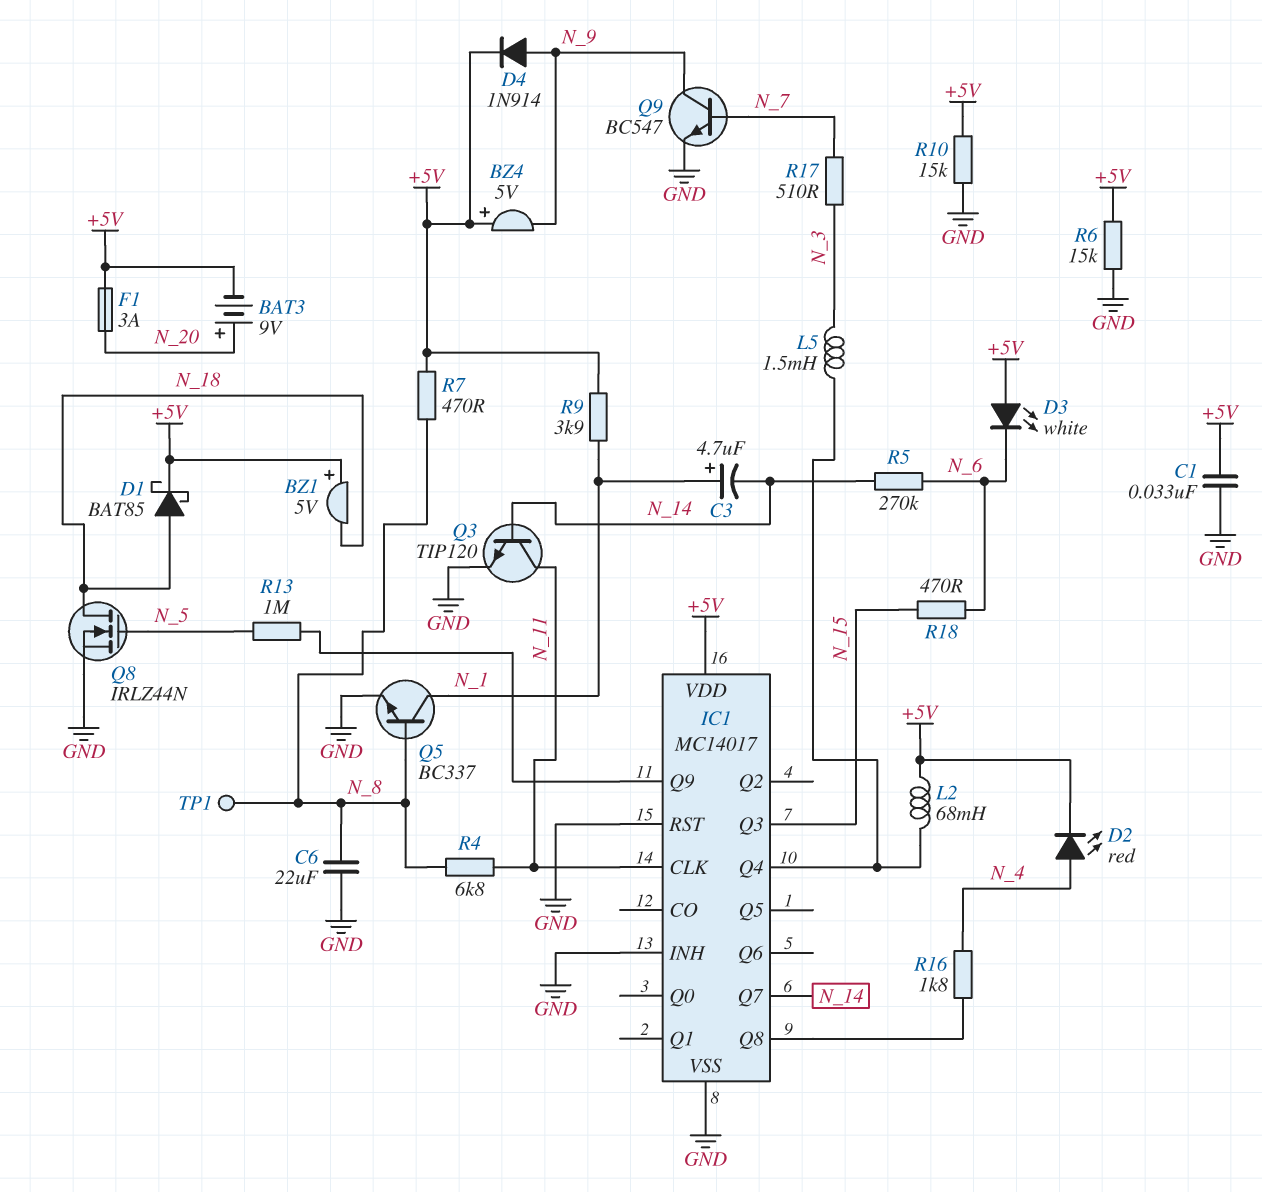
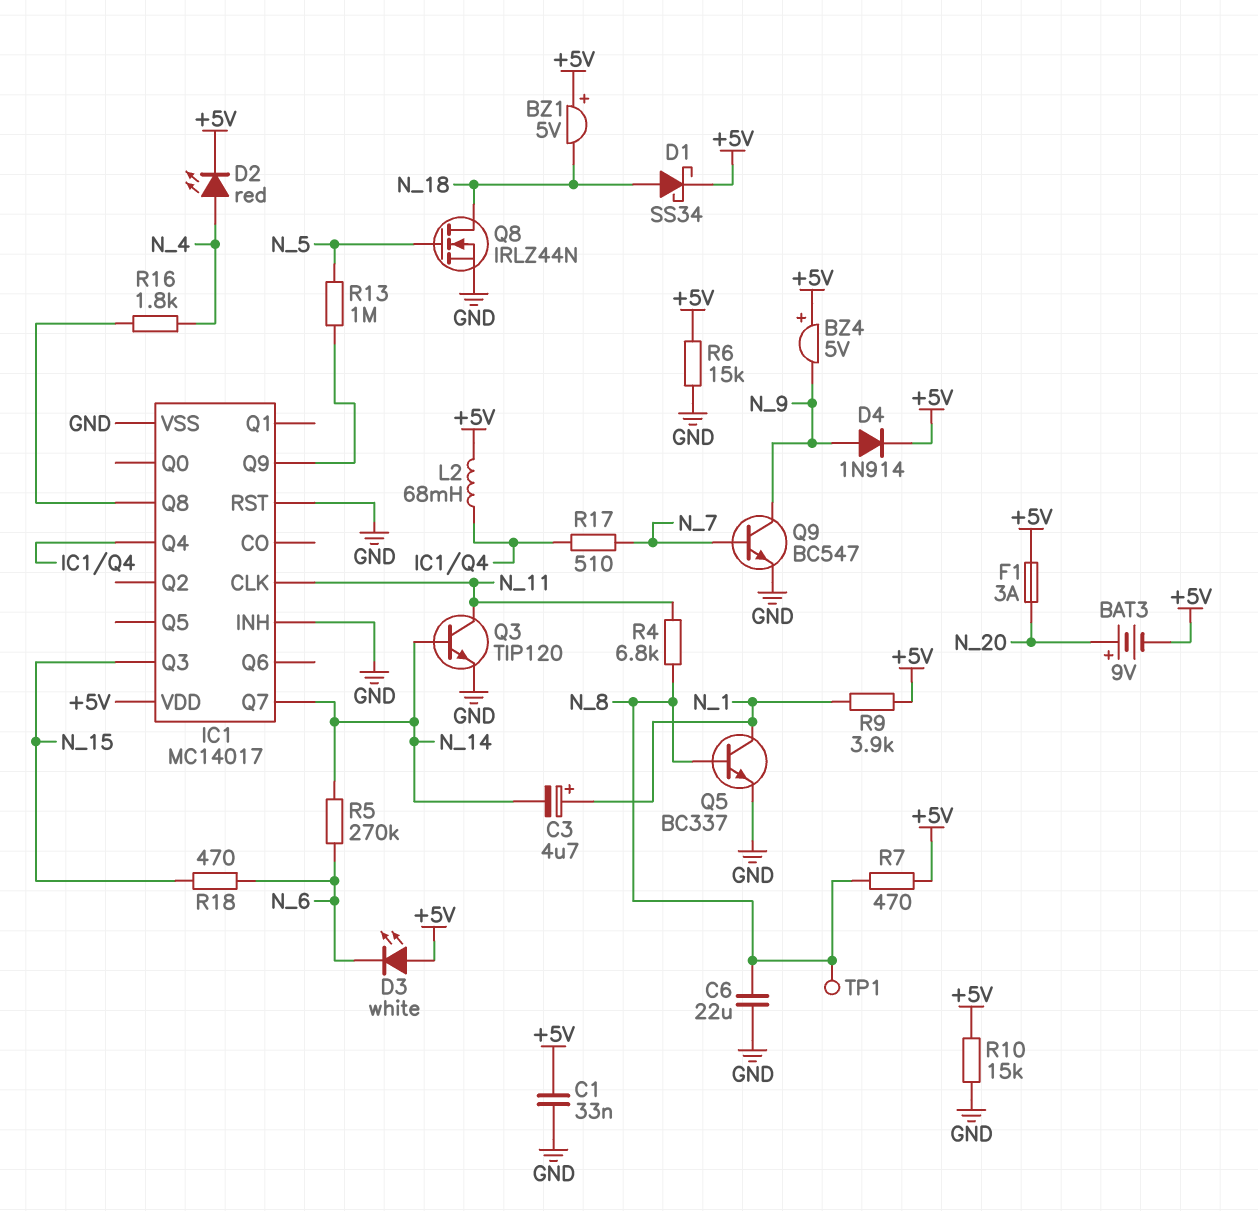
D1: schottky BAT85 (A N_18, K +5V) -> schottky SS34 (A N_18, K +5V)
L5: 1.5mH (IC1/Q4, N_3) -> none
R17: 510 (N_3, N_7) -> 510 (IC1/Q4, N_7)

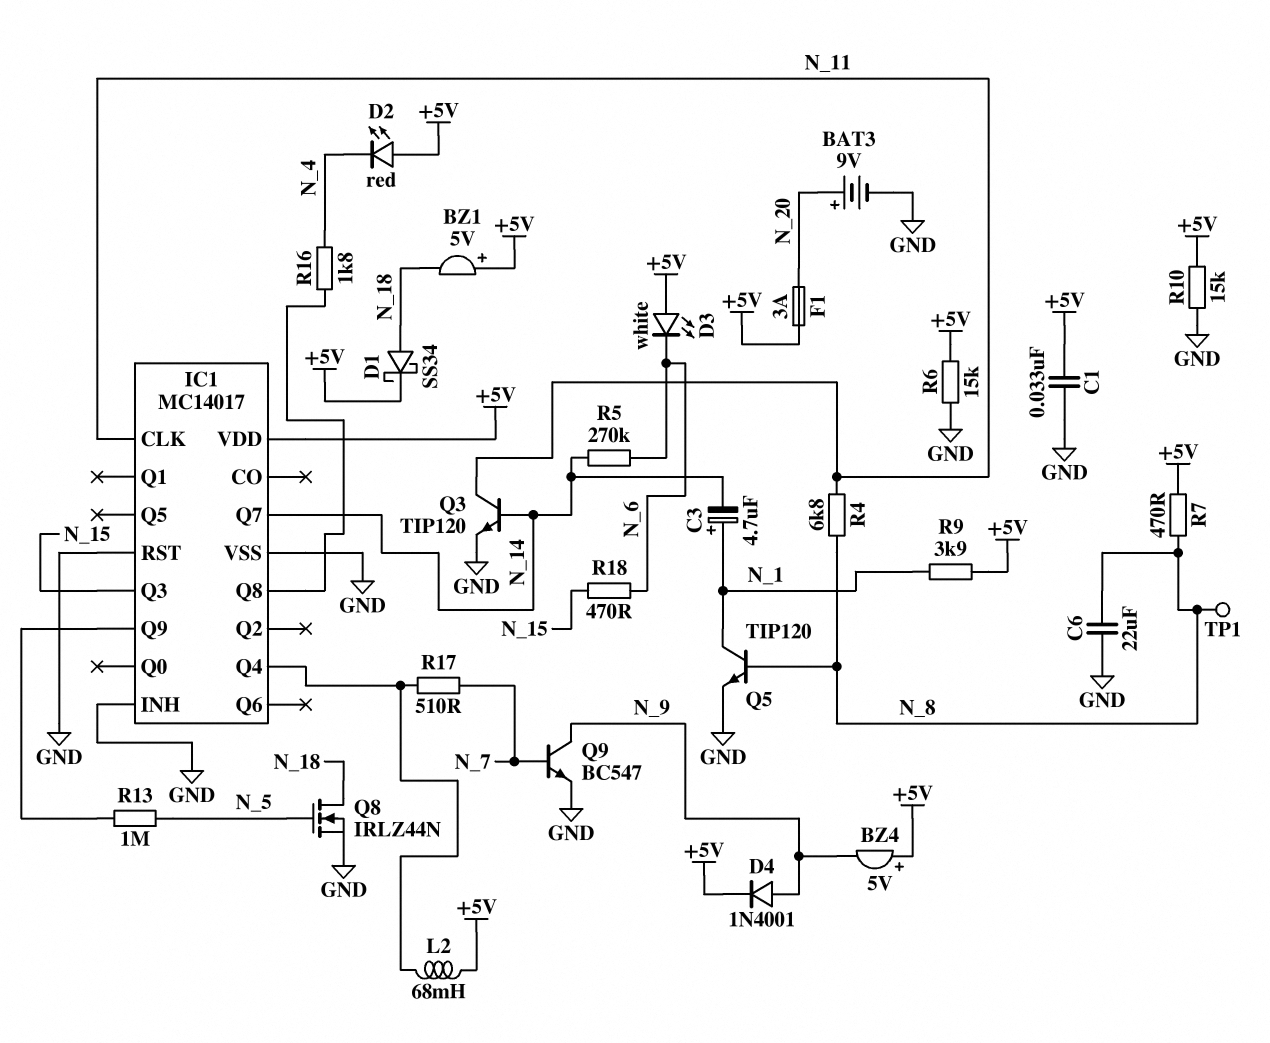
BAT3: 9V (plus N_20, minus +5V) -> 9V (plus N_20, minus GND)
D2: LED red (A N_4, K +5V) -> LED red (A +5V, K N_4)
D4: diode 1N914 (A N_9, K +5V) -> diode 1N4001 (A N_9, K +5V)
Q5: NPN BC337 (B N_8, C N_1, E GND) -> NPN TIP120 (B N_8, C N_1, E GND)

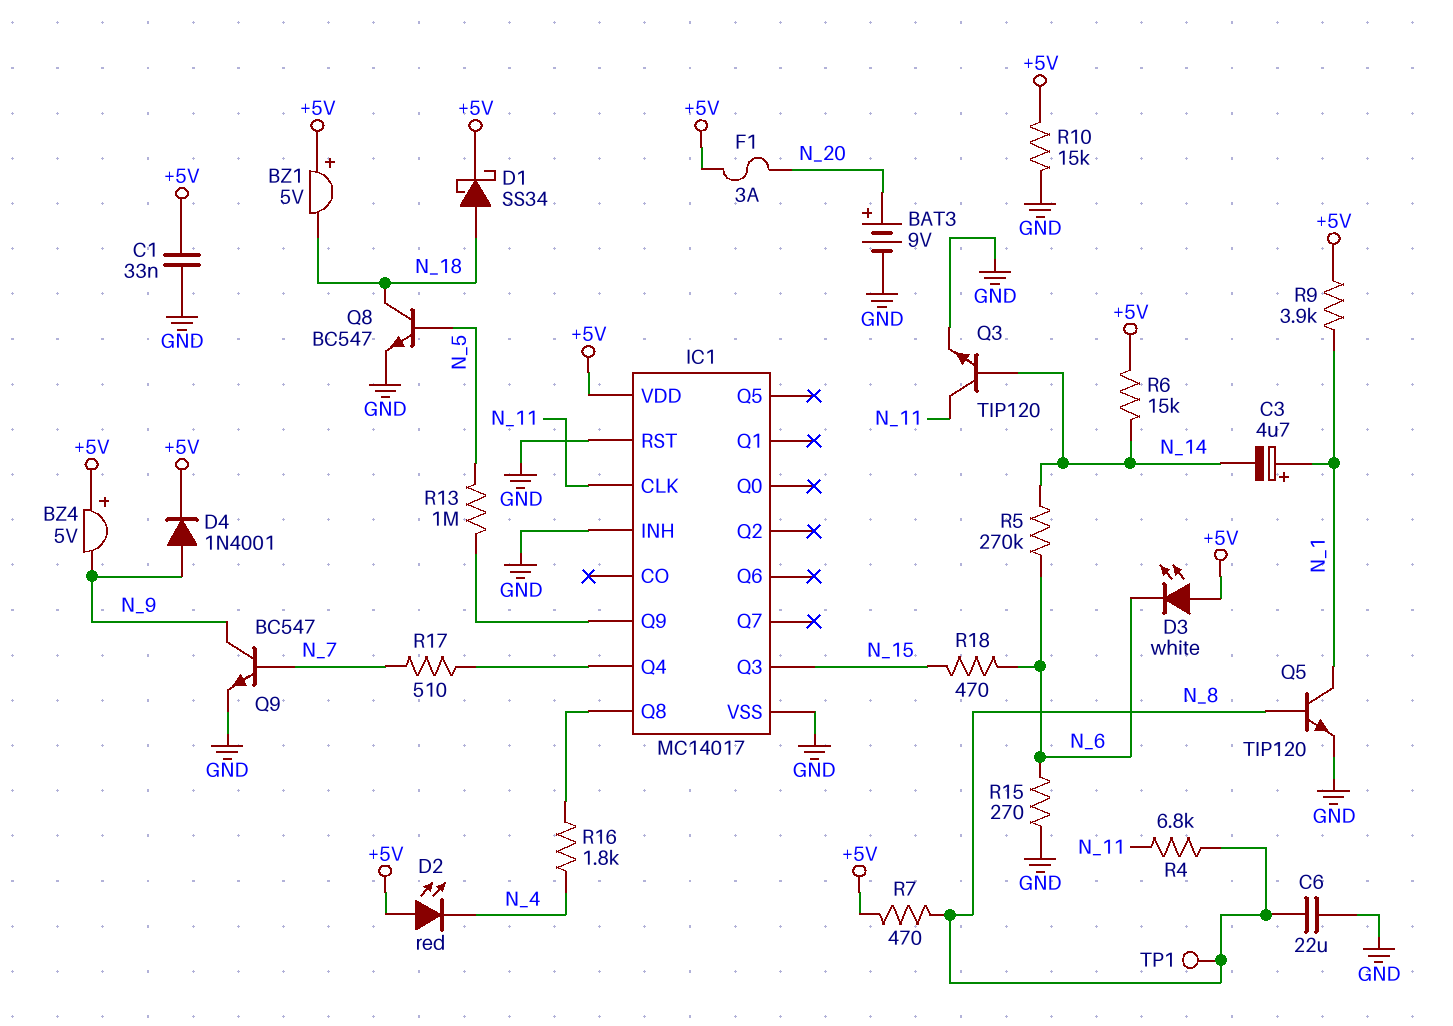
IC1 pin Q7: N_14 -> none
L2: 68mH (+5V, IC1/Q4) -> none
Q8: NMOS IRLZ44N (G N_5, D N_18, S GND) -> NPN BC547 (B N_5, C N_18, E GND)
R6: 15k (+5V, GND) -> 15k (+5V, N_14)
R15: none -> 270 (GND, N_6)

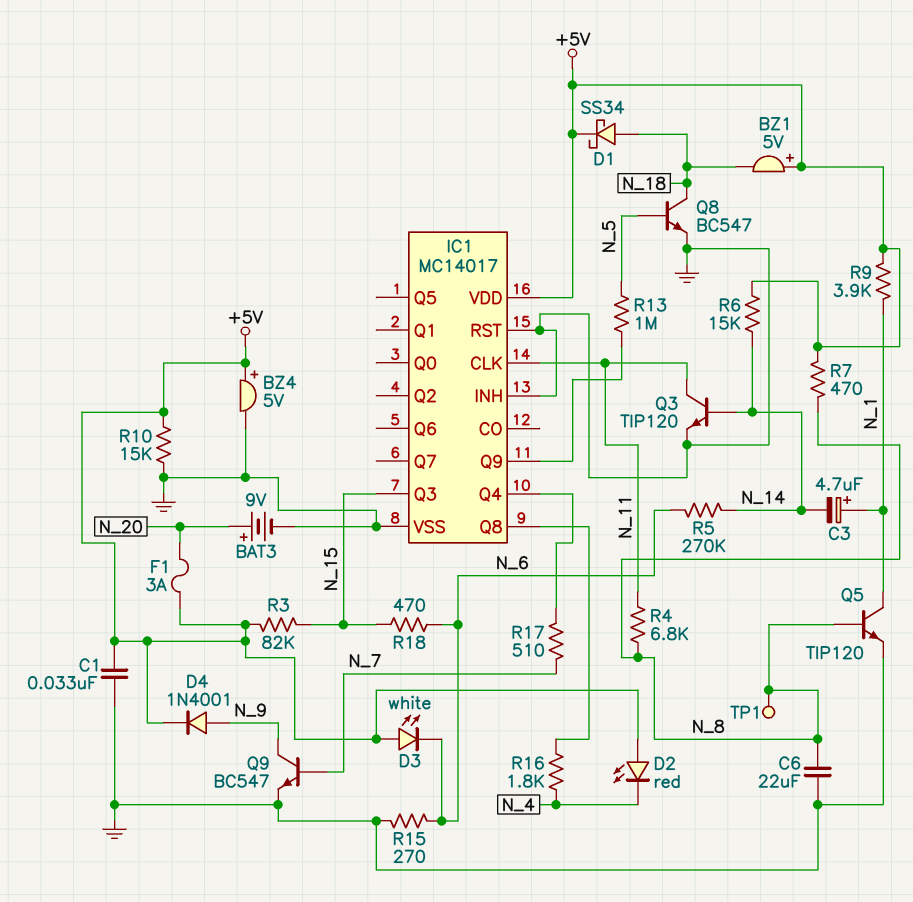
BZ4: buzzer 5V (plus +5V, minus N_9) -> buzzer 5V (plus +5V, minus GND)
R3: none -> 82k (+5V, N_15)

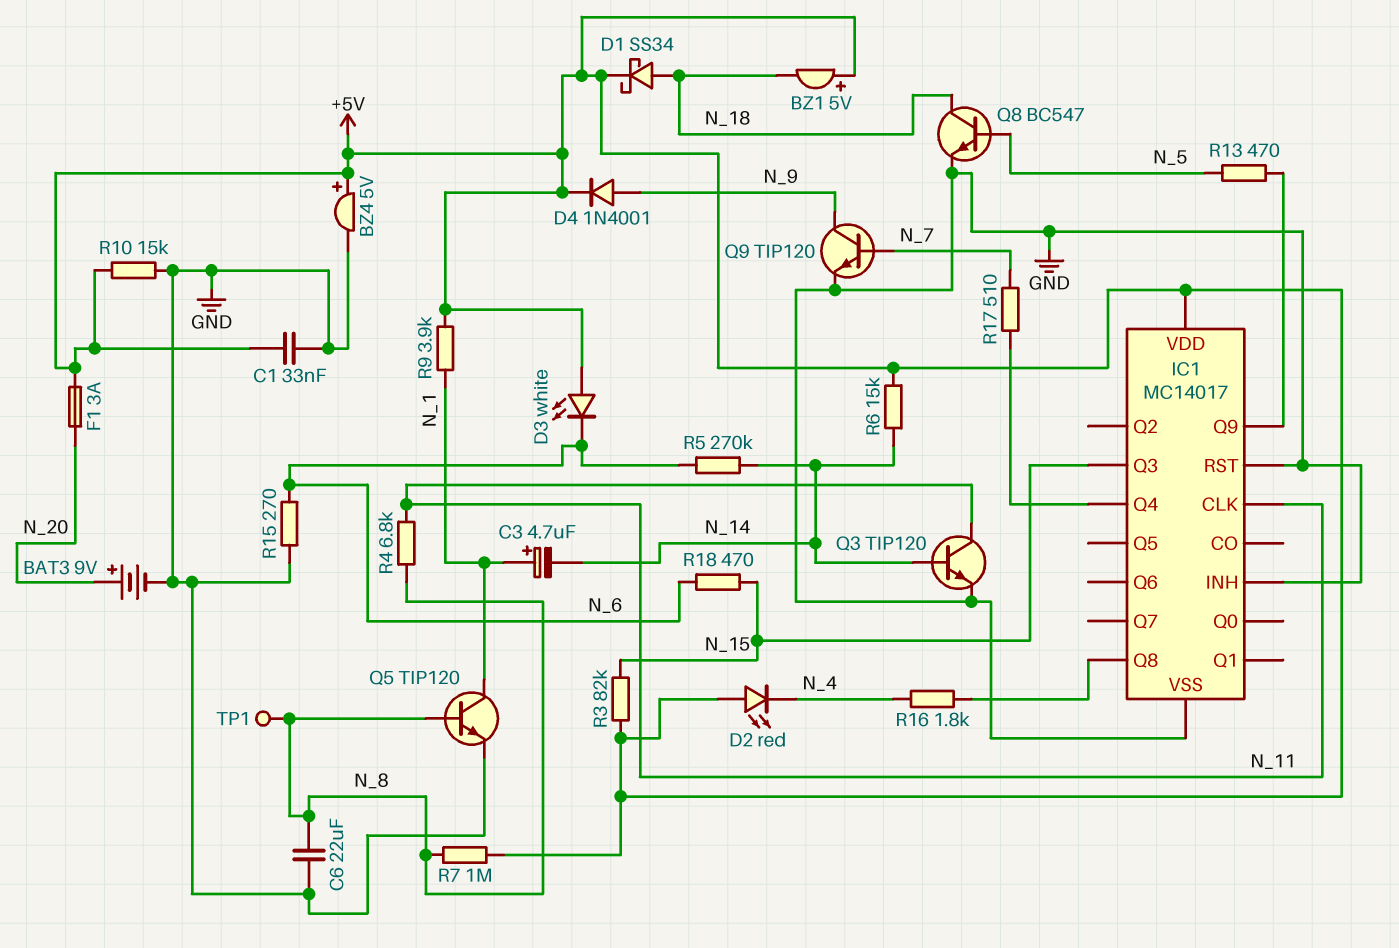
Q9: NPN BC547 (B N_7, C N_9, E GND) -> NPN TIP120 (B N_7, C N_9, E GND)
R7: 470 (+5V, N_8) -> 1M (+5V, N_8)
R13: 1M (IC1/Q9, N_5) -> 470 (IC1/Q9, N_5)

